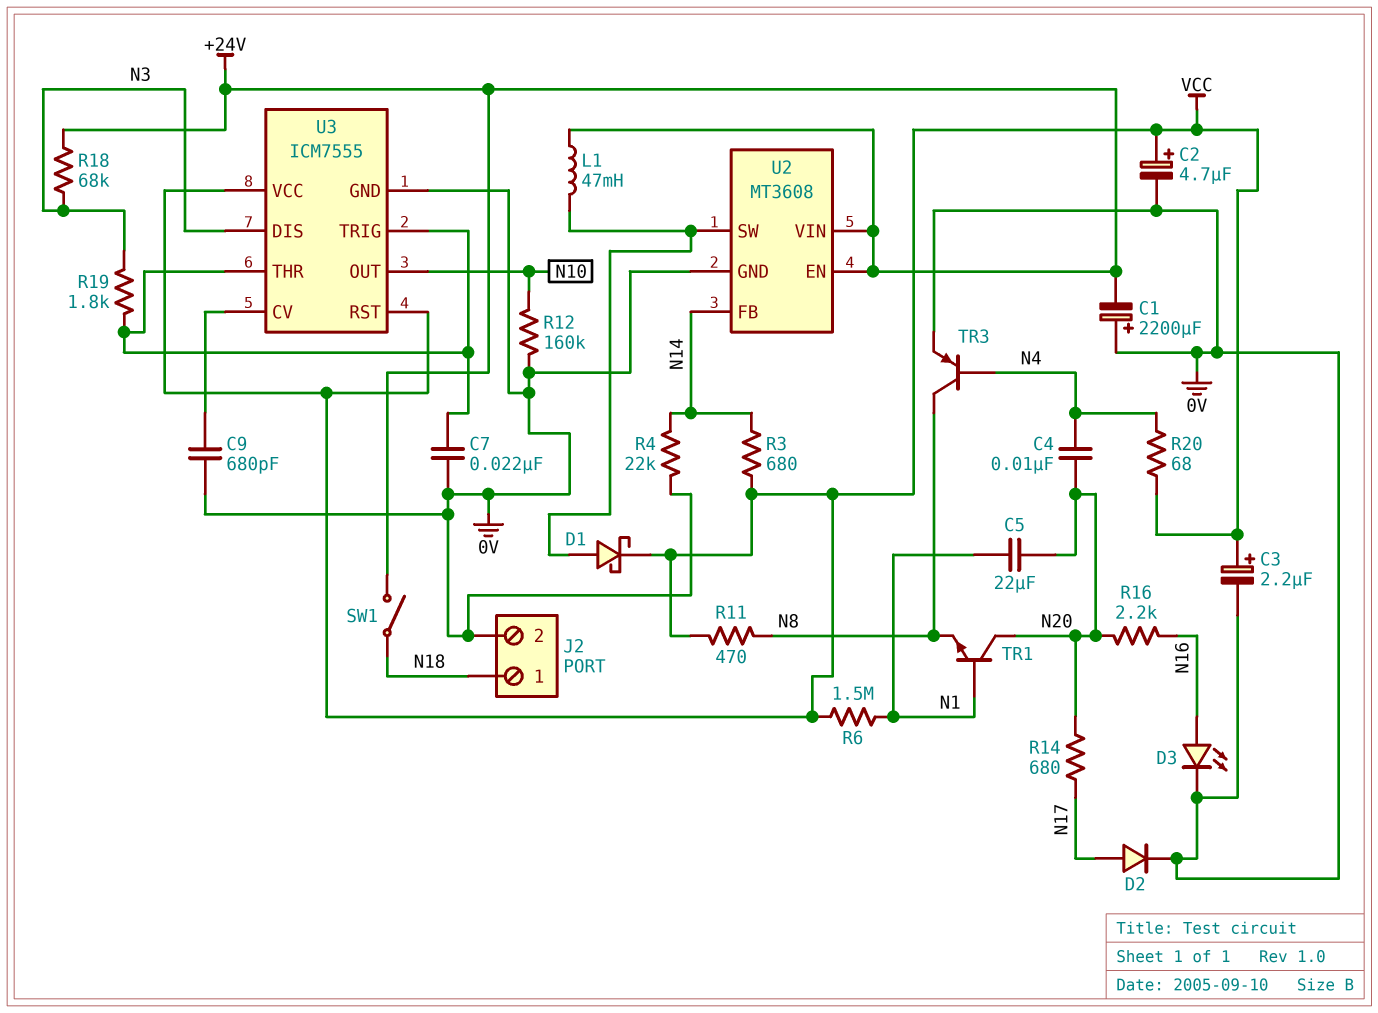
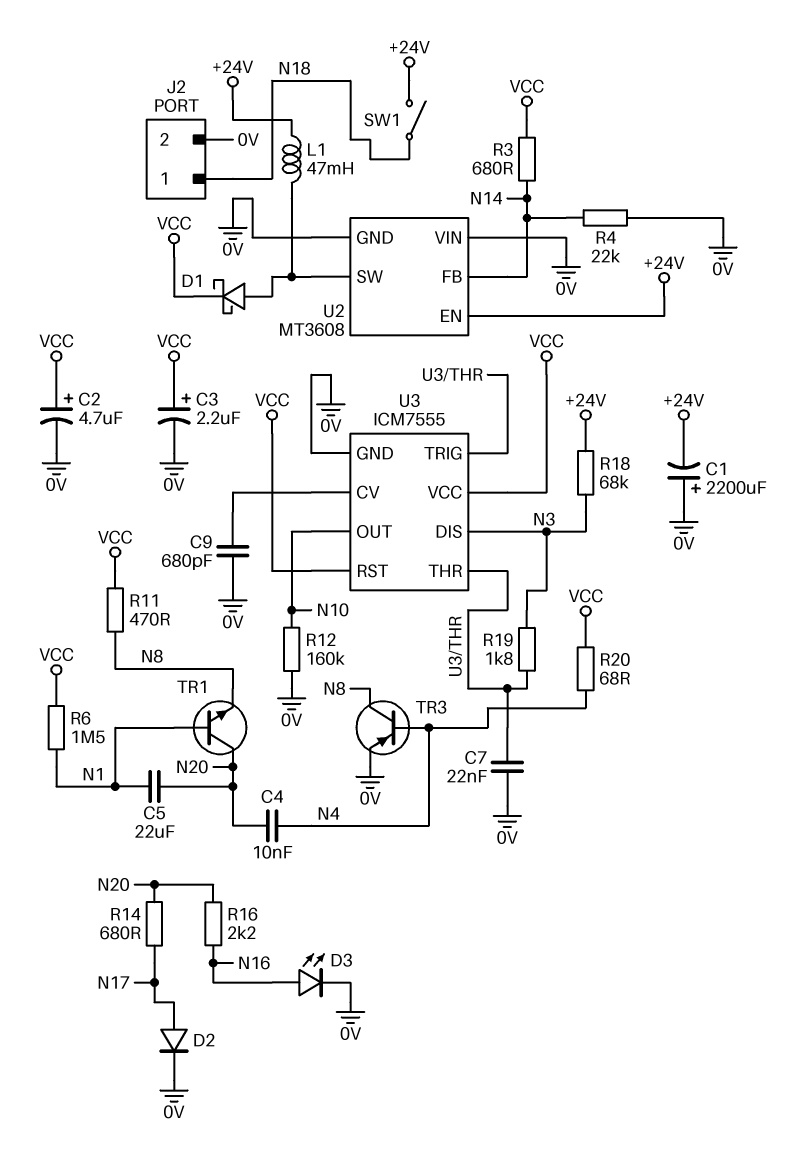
U2 pin VIN: +24V -> 0V

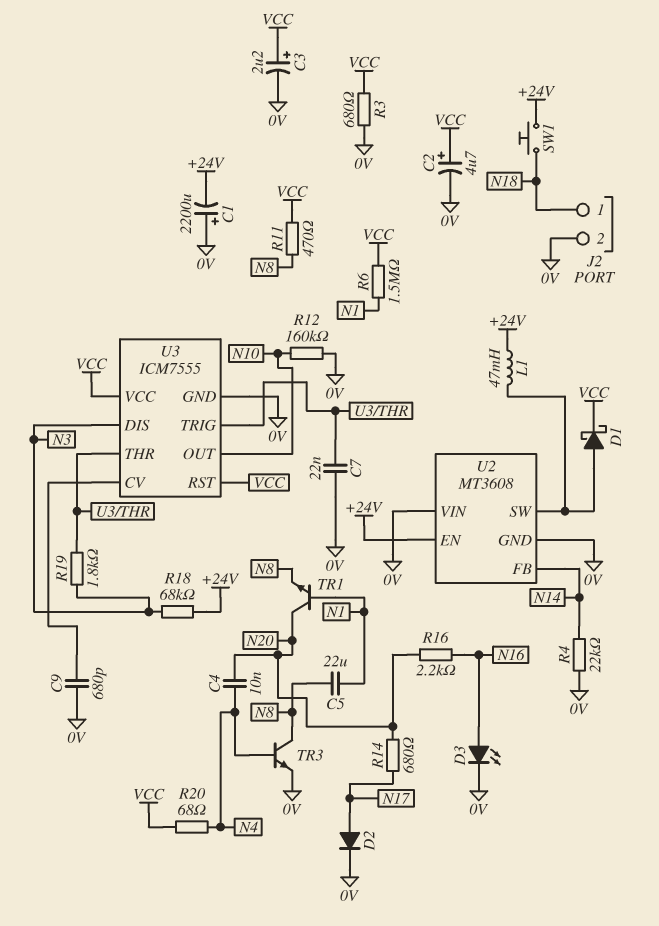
C5: 22uF (N1, N20) -> 22uF (N1, N8)
R3: 680 (N14, VCC) -> 680 (0V, VCC)
SW1: switch (+24V, N18) -> button (+24V, N18)
TR3: PNP (B N4, C N8, E 0V) -> NPN (B N4, C N8, E 0V)

